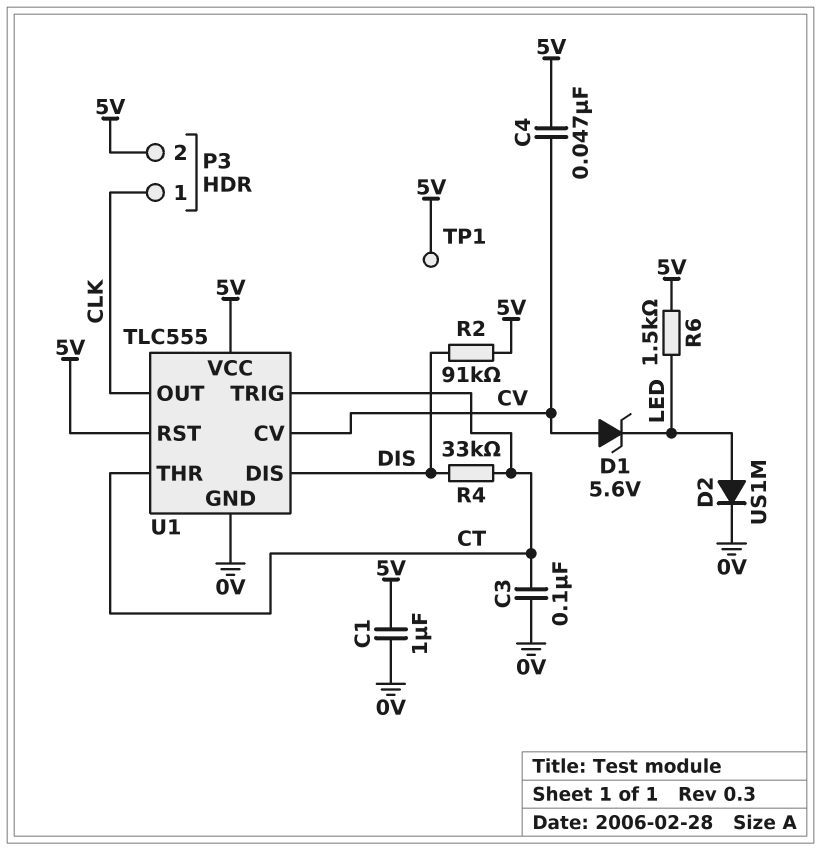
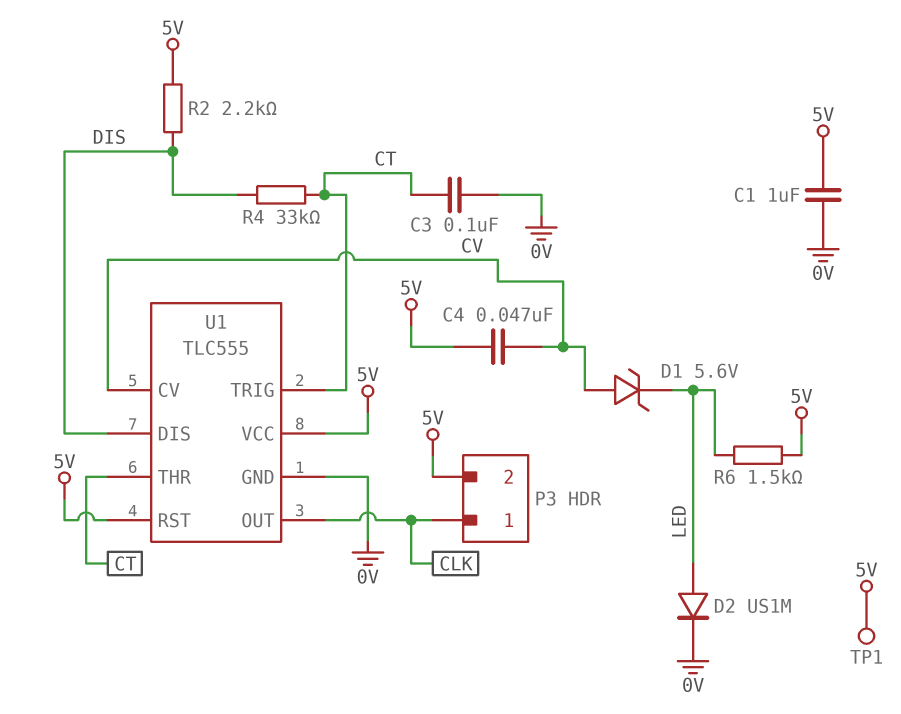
R2: 91k (5V, DIS) -> 2.2k (5V, DIS)

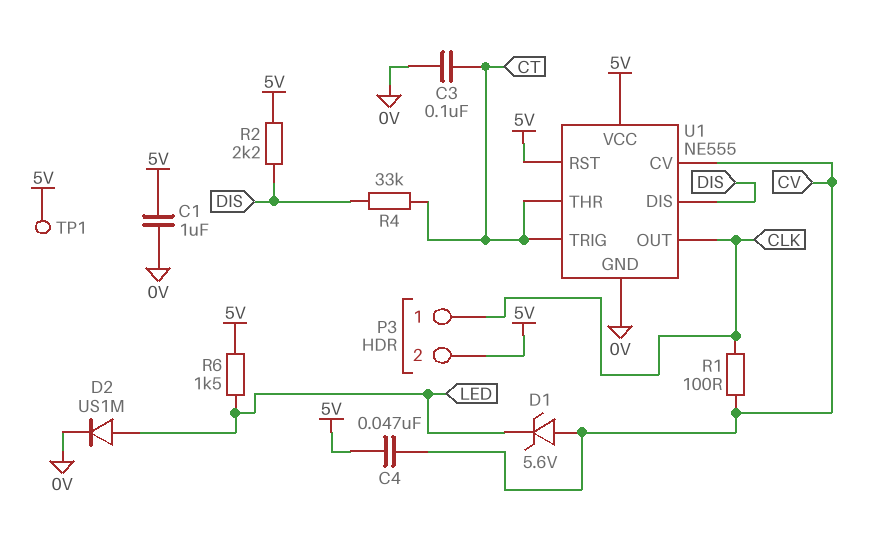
R1: none -> 100 (CLK, CV)
U1: TLC555 -> NE555

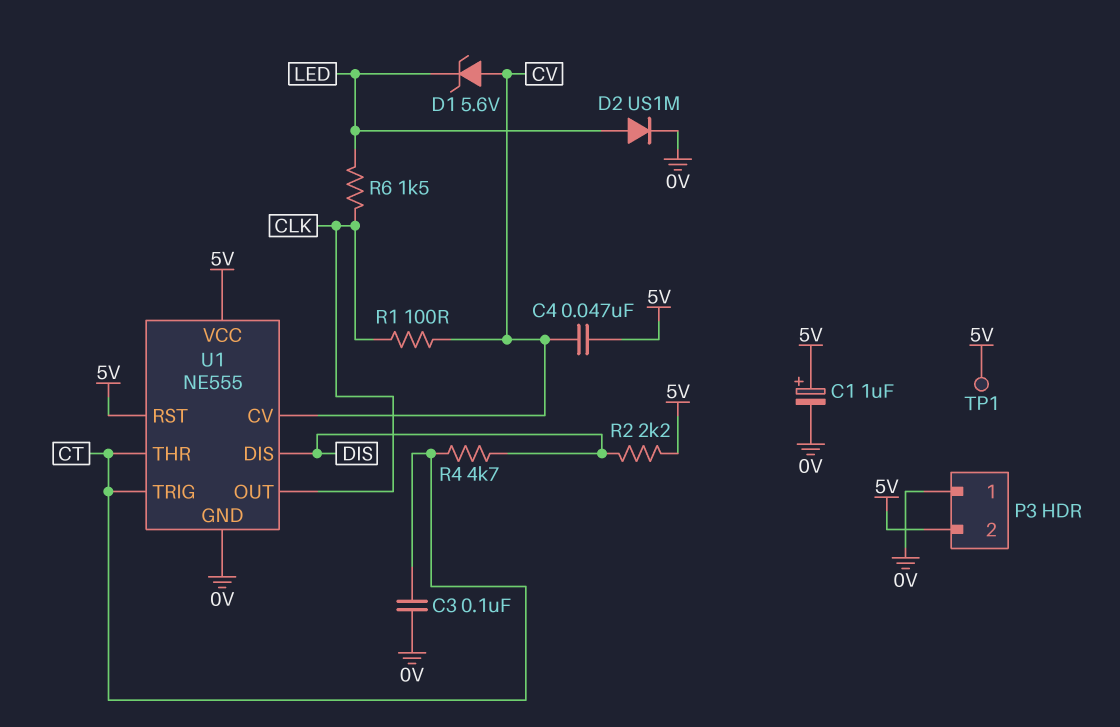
C1: 1uF (0V, 5V) -> 1uF (plus 5V, minus 0V)
P3 pin 1: CLK -> 0V
R4: 33k (CT, DIS) -> 4.7k (CT, DIS)
R6: 1.5k (5V, LED) -> 1.5k (CLK, LED)

